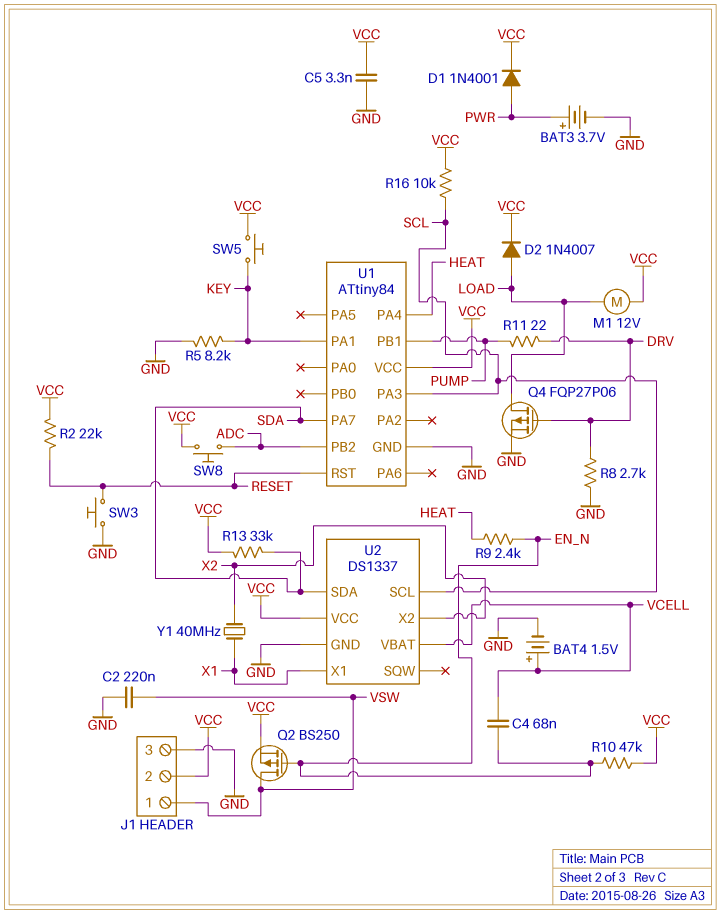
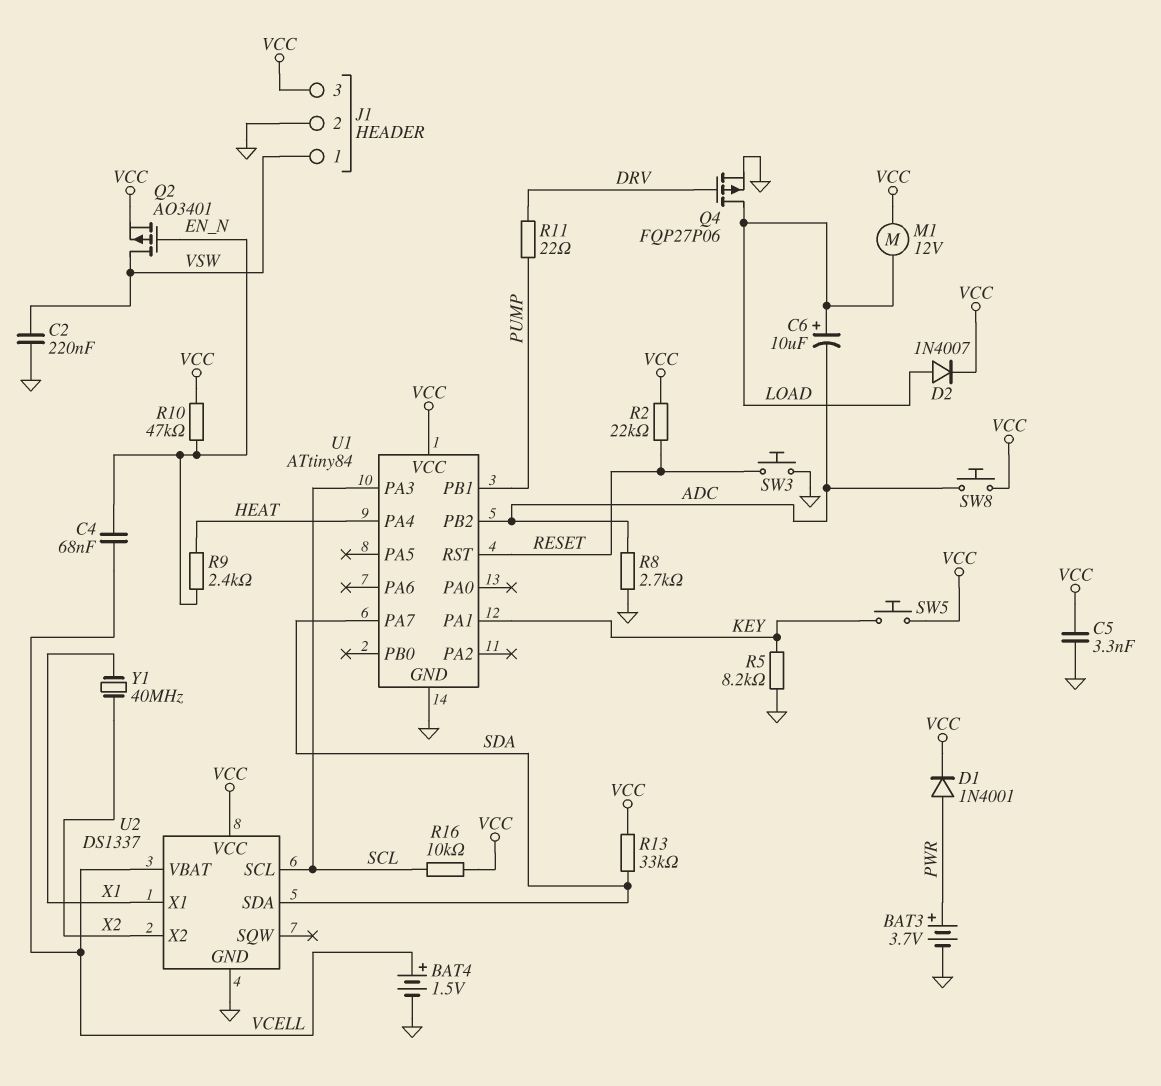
C6: none -> 10uF (plus LOAD, minus ADC)
J1 pin 2: VCC -> GND
J1 pin 3: GND -> VCC
Q2: PMOS BS250 (G EN_N, D VSW, S VCC) -> PMOS AO3401 (G EN_N, D VSW, S VCC)
R8: 2.7k (DRV, GND) -> 2.7k (ADC, GND)

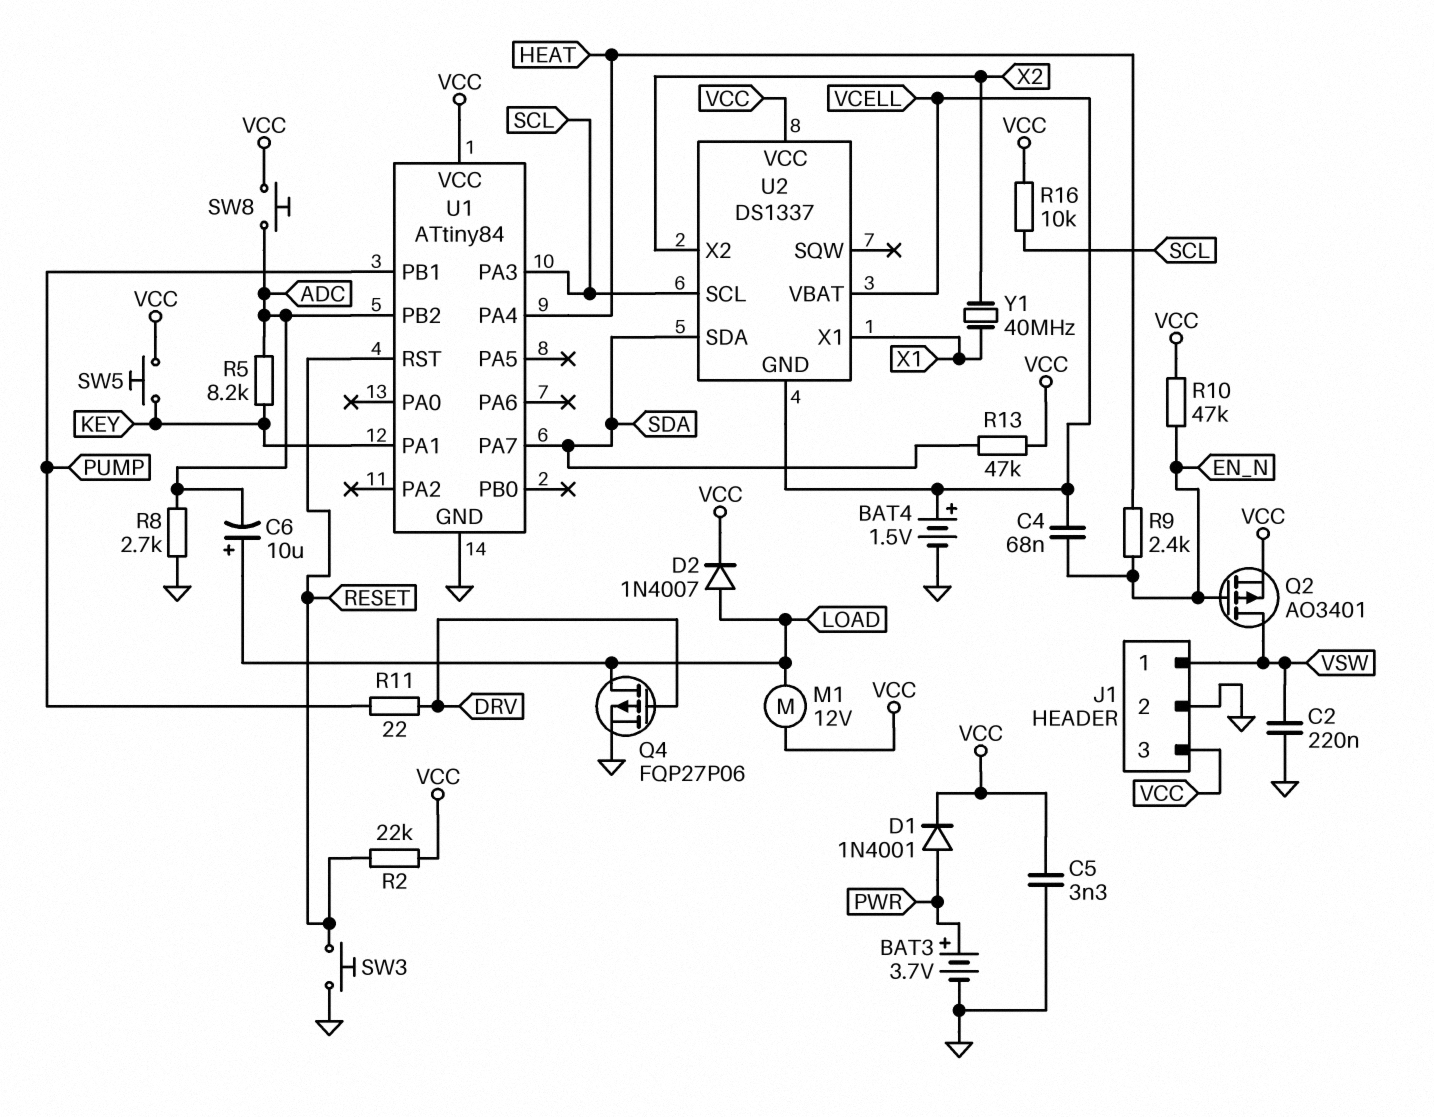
R5: 8.2k (GND, KEY) -> 8.2k (ADC, KEY)
R13: 33k (SDA, VCC) -> 47k (SDA, VCC)
U2 pin GND: GND -> VCELL

